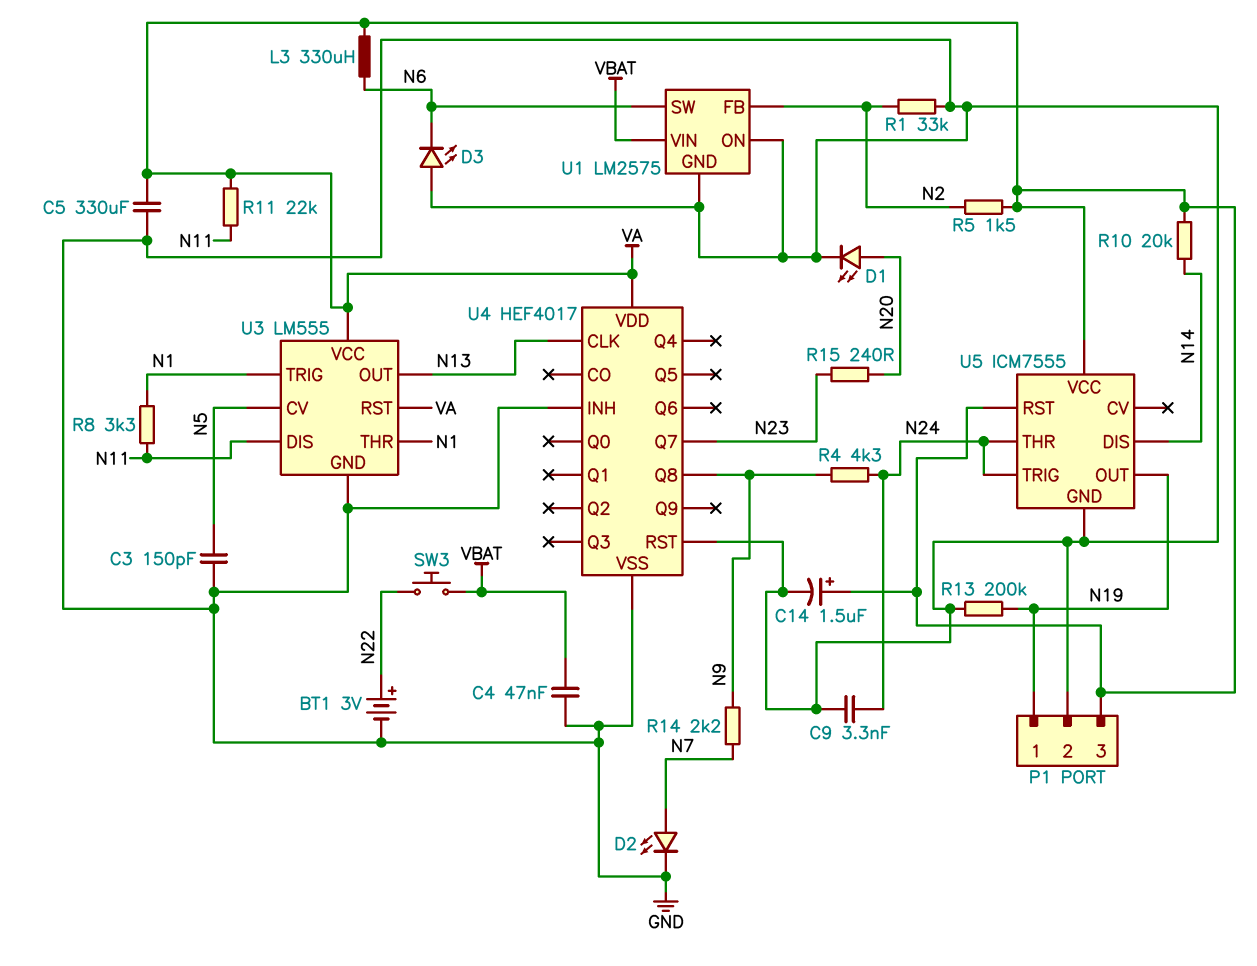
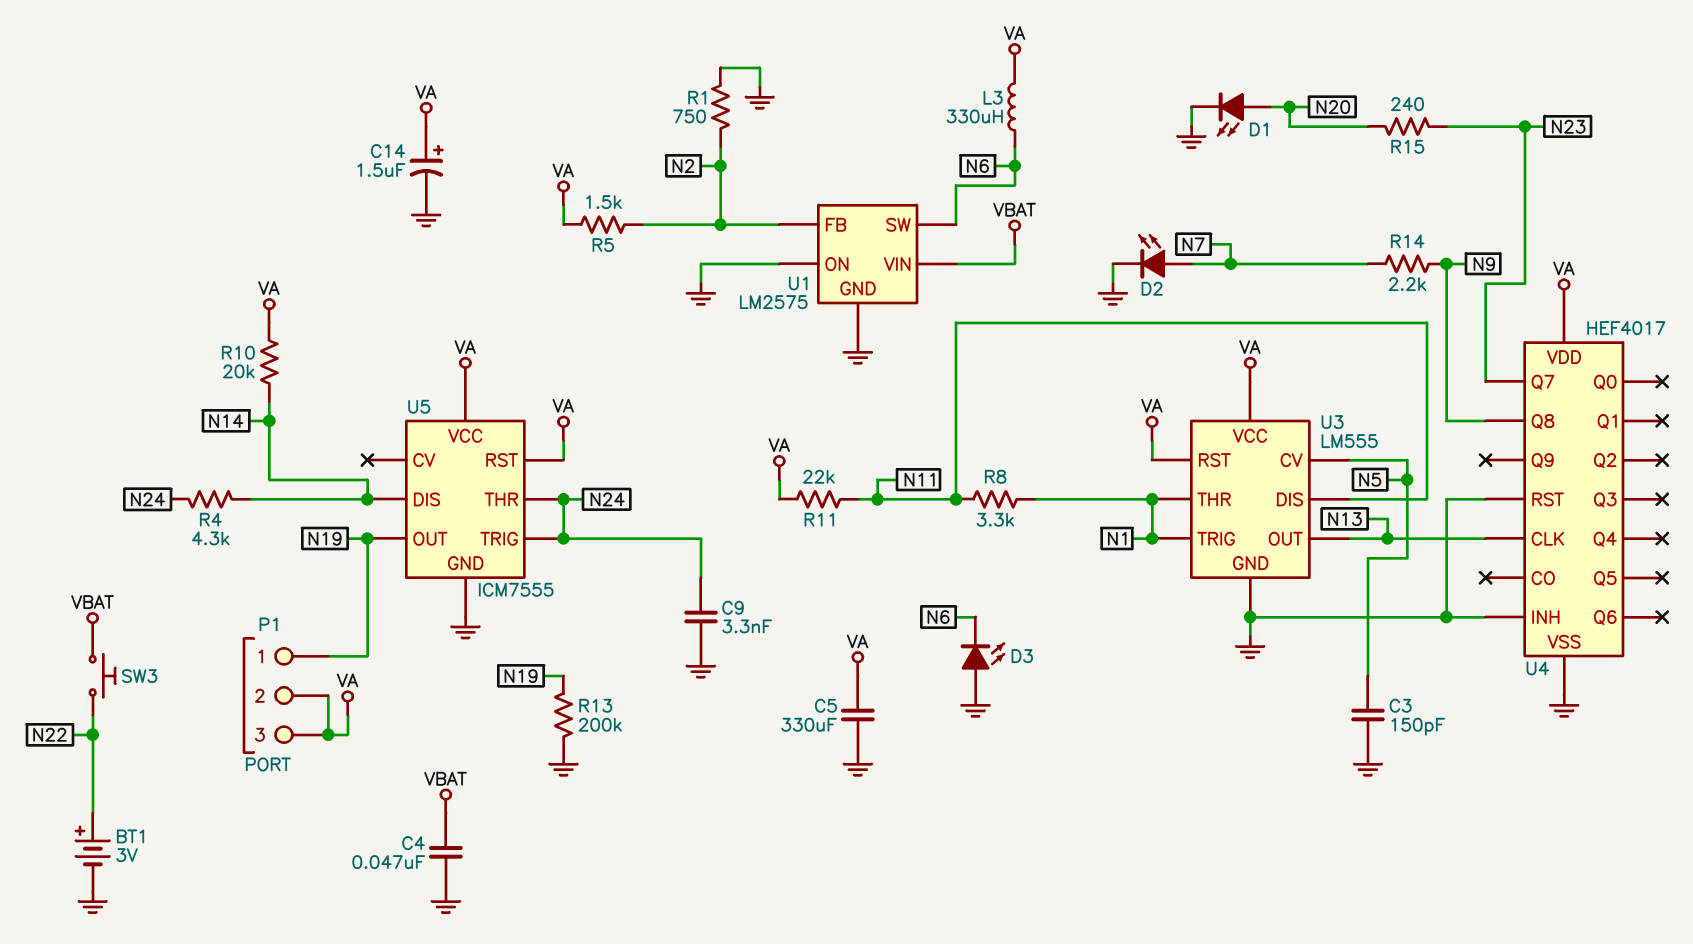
P1 pin 2: GND -> VA
R1: 33k (GND, N2) -> 750 (GND, N2)
R4: 4.3k (N9, N24) -> 4.3k (N14, N24)

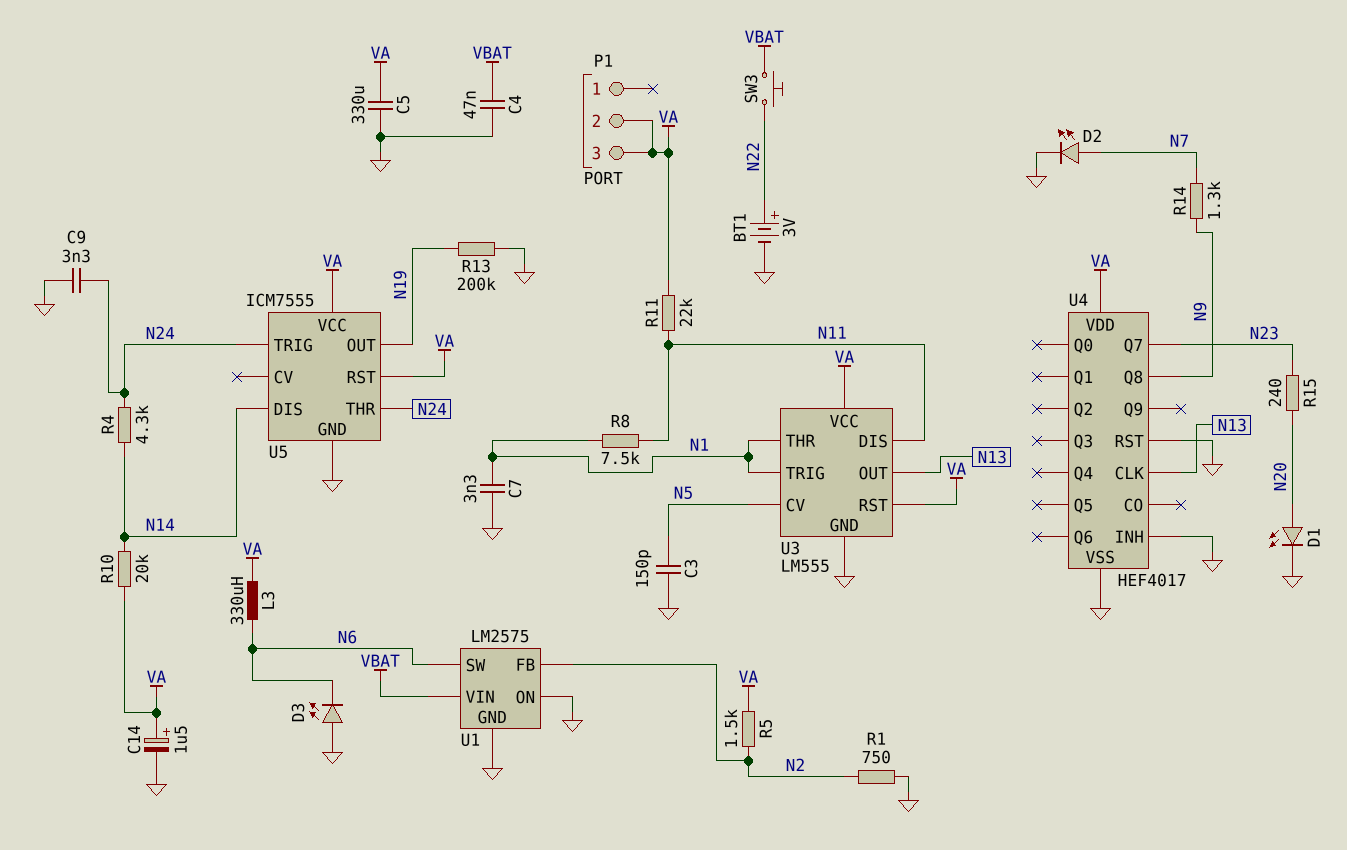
C7: none -> 3.3nF (GND, N1)
P1 pin 1: N19 -> none
R8: 3.3k (N1, N11) -> 7.5k (N1, N11)
R14: 2.2k (N7, N9) -> 1.3k (N7, N9)

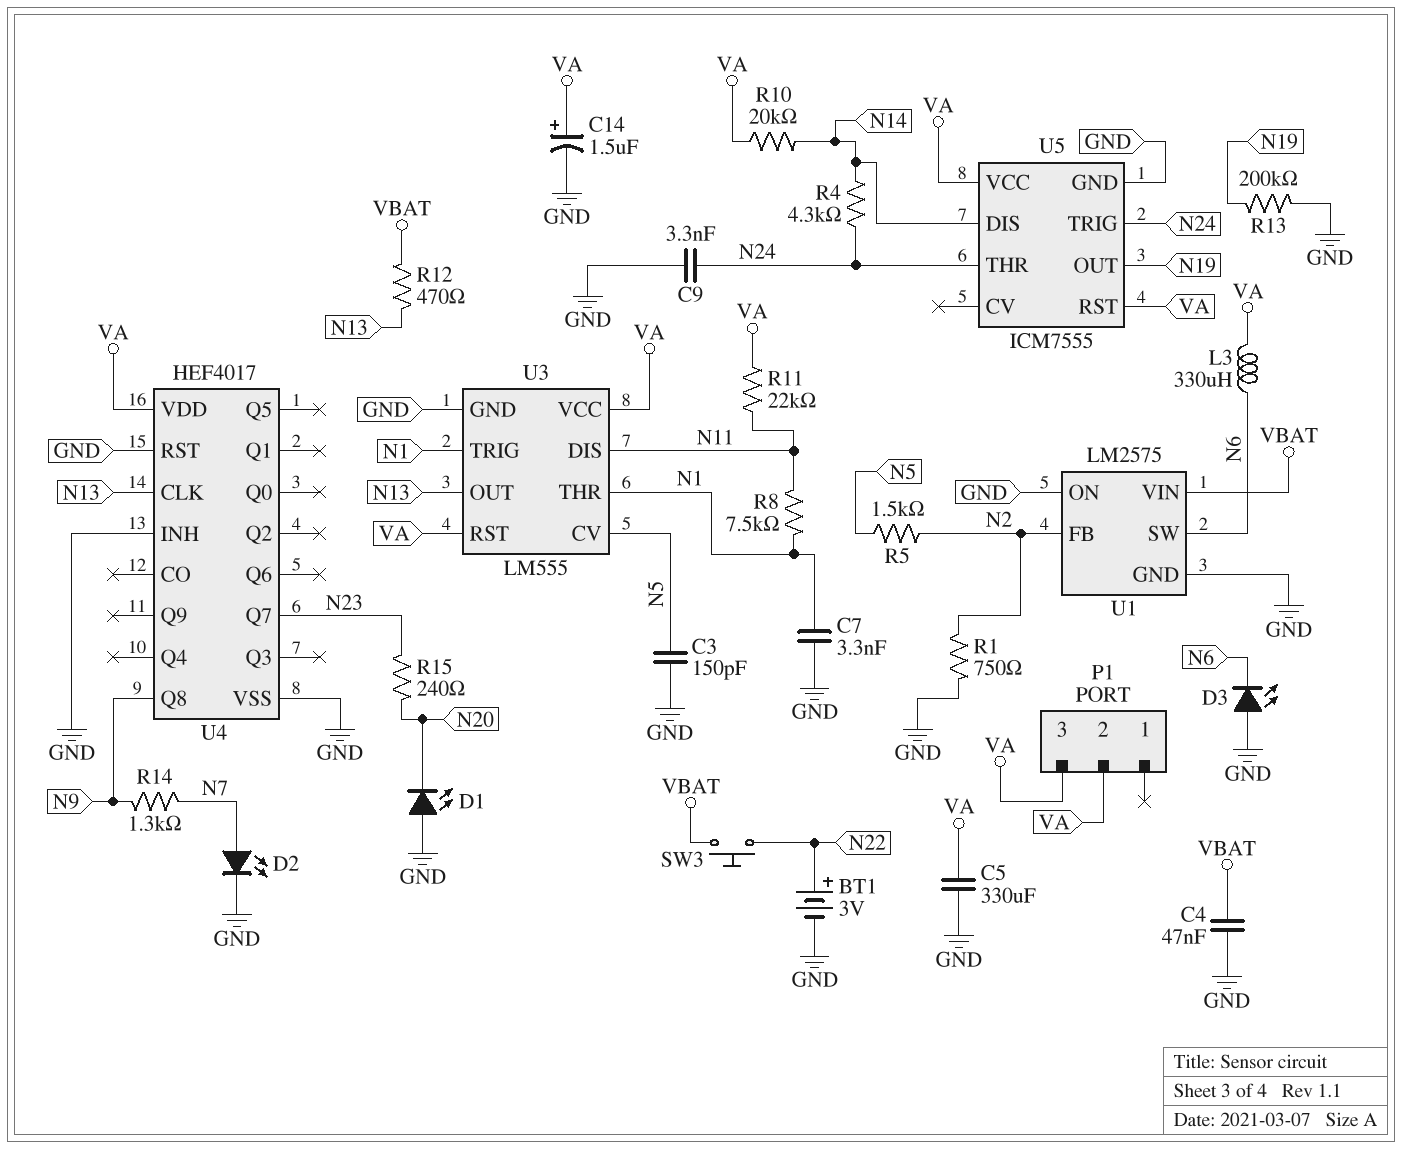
D1: LED (A N20, K GND) -> LED (A GND, K N20)
R5: 1.5k (N2, VA) -> 1.5k (N2, N5)
R12: none -> 470 (N13, VBAT)

